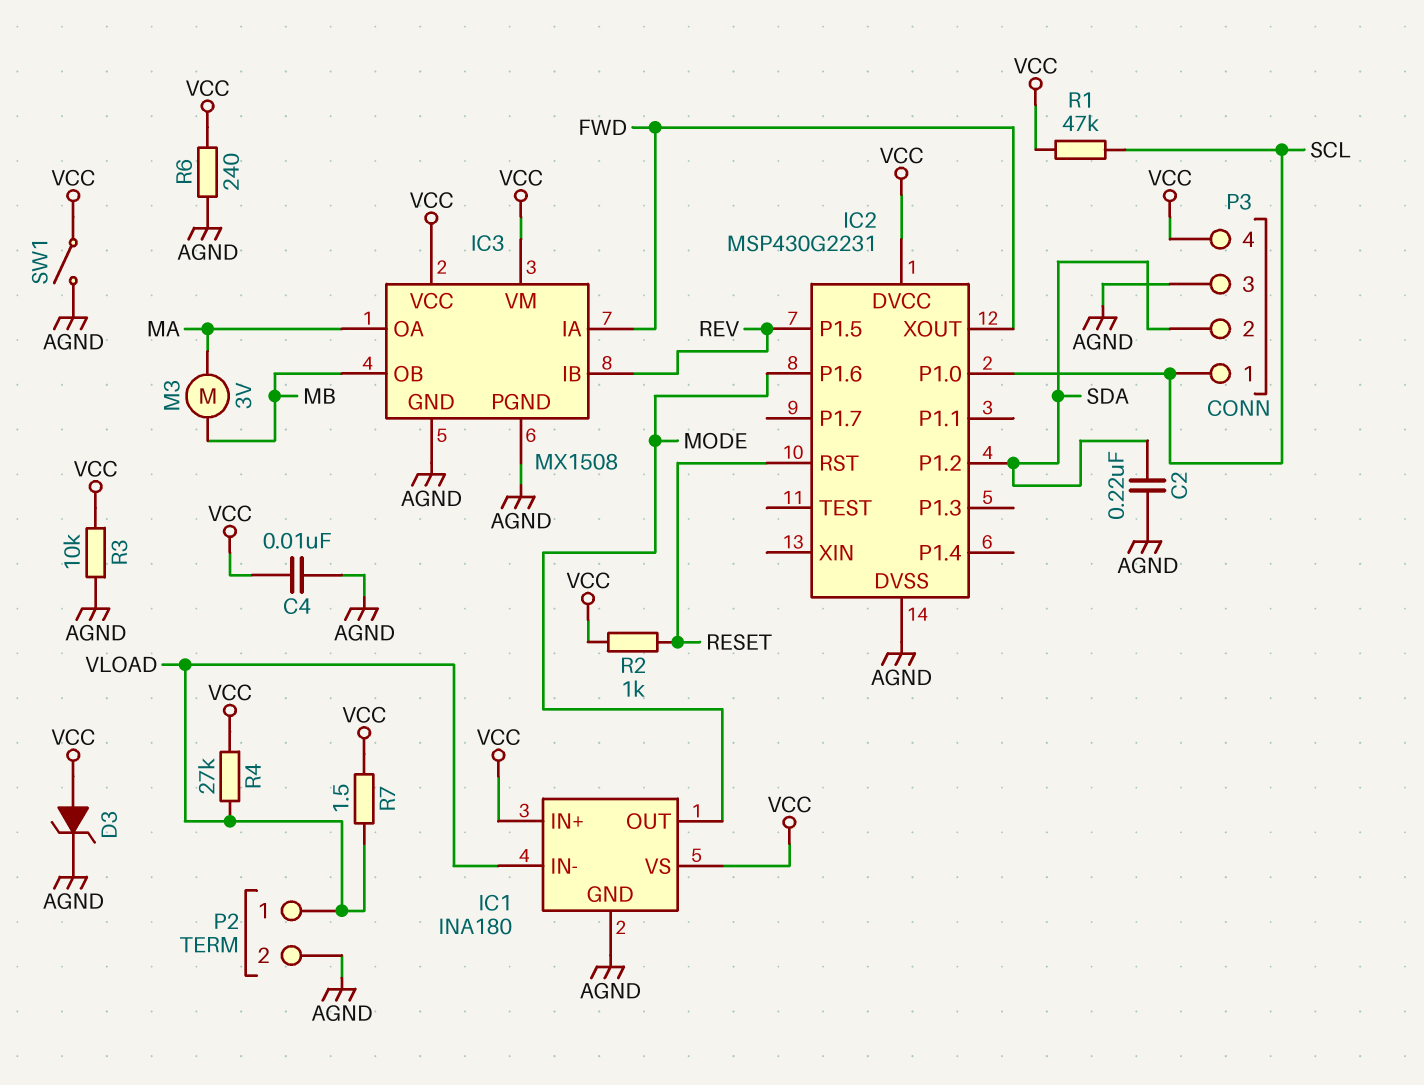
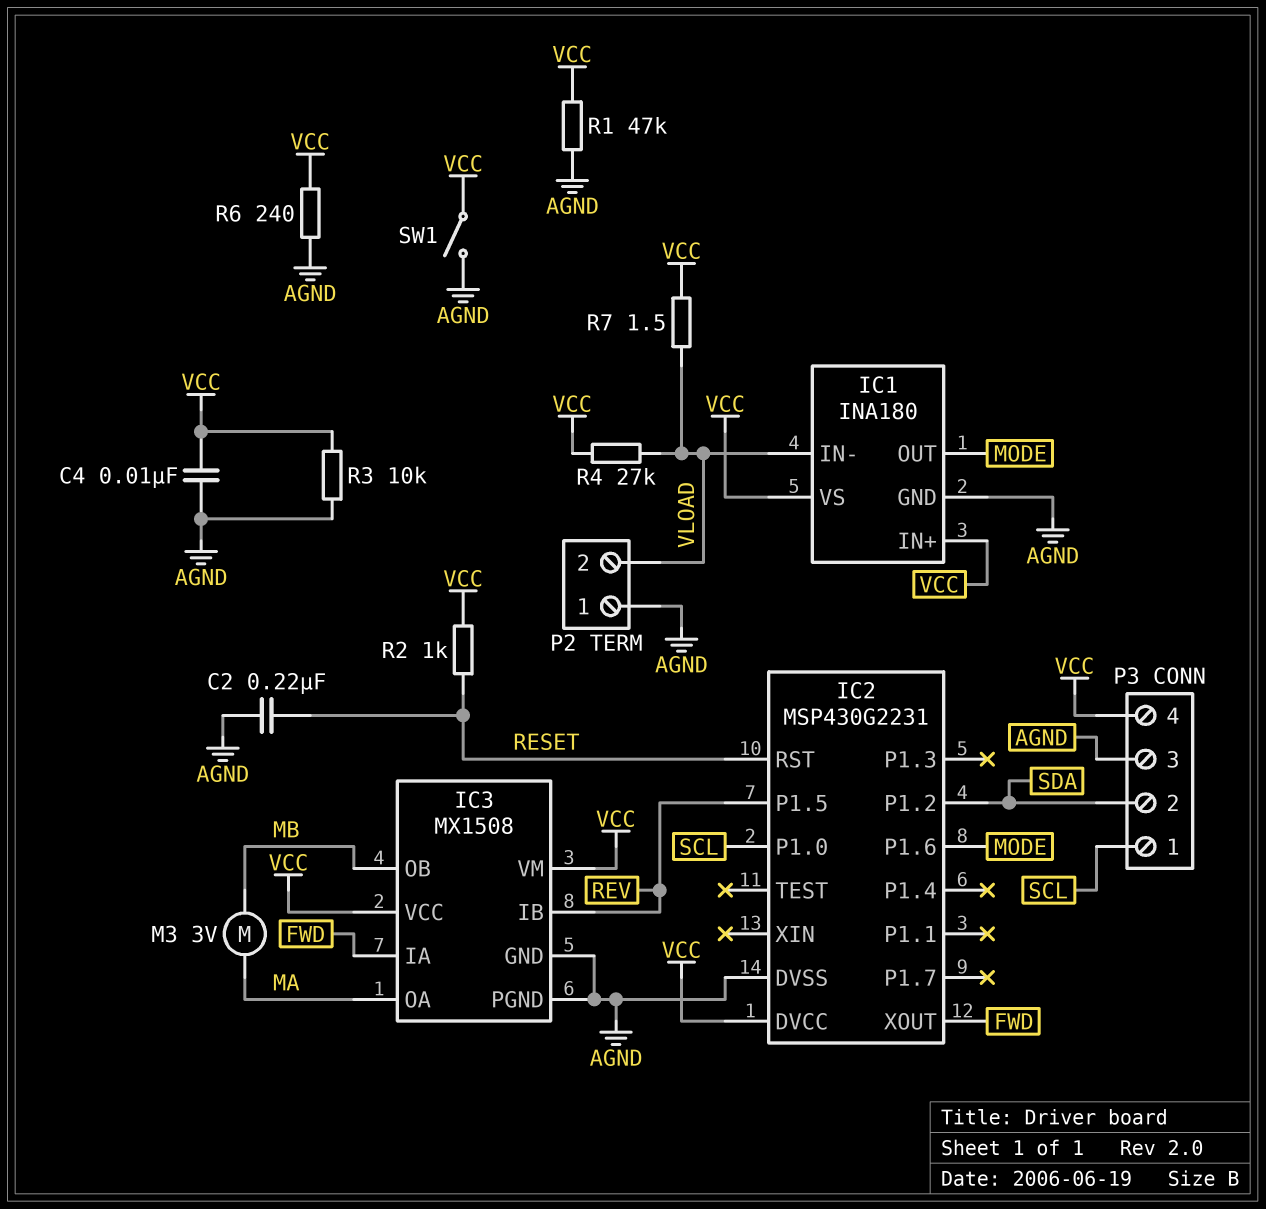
C2: 220nF (AGND, SDA) -> 220nF (AGND, RESET)
D3: zener (A VCC, K AGND) -> none
P2 pin 1: VLOAD -> AGND
P2 pin 2: AGND -> VLOAD
R1: 47k (SCL, VCC) -> 47k (AGND, VCC)

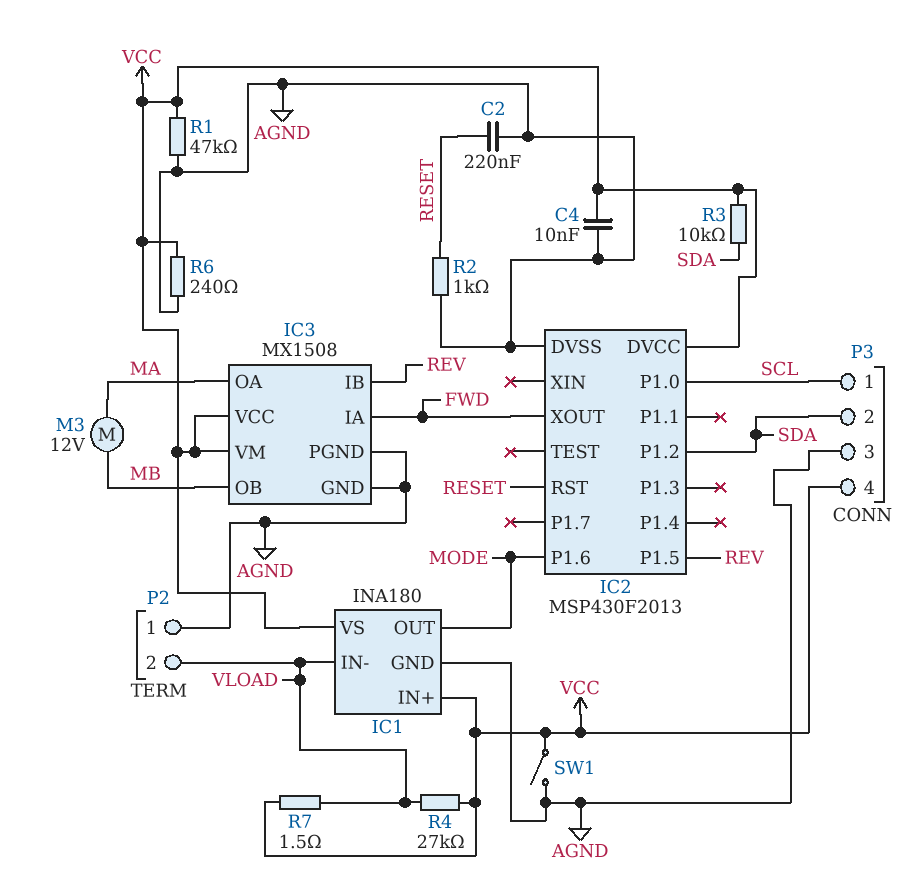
IC2: MSP430G2231 -> MSP430F2013
M3: motor 3V (MA, MB) -> motor 12V (MA, MB)
R2: 1k (RESET, VCC) -> 1k (AGND, RESET)
R3: 10k (AGND, VCC) -> 10k (SDA, VCC)

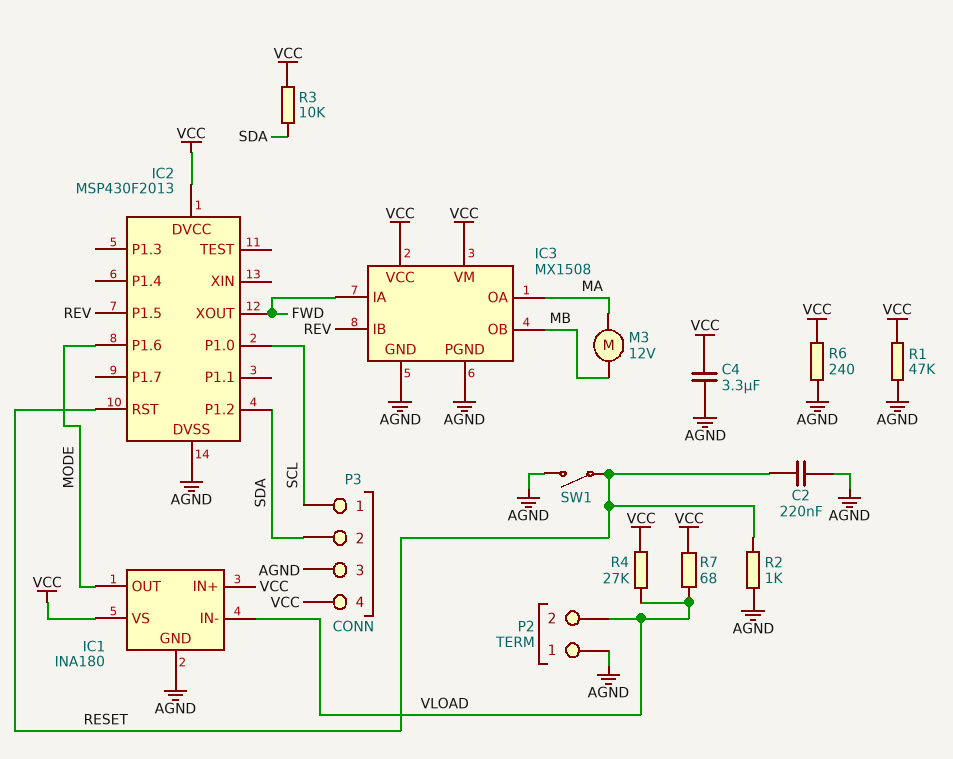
C4: 10nF (AGND, VCC) -> 3.3uF (AGND, VCC)
R7: 1.5 (VCC, VLOAD) -> 68 (VCC, VLOAD)
SW1: switch (AGND, VCC) -> switch (AGND, RESET)

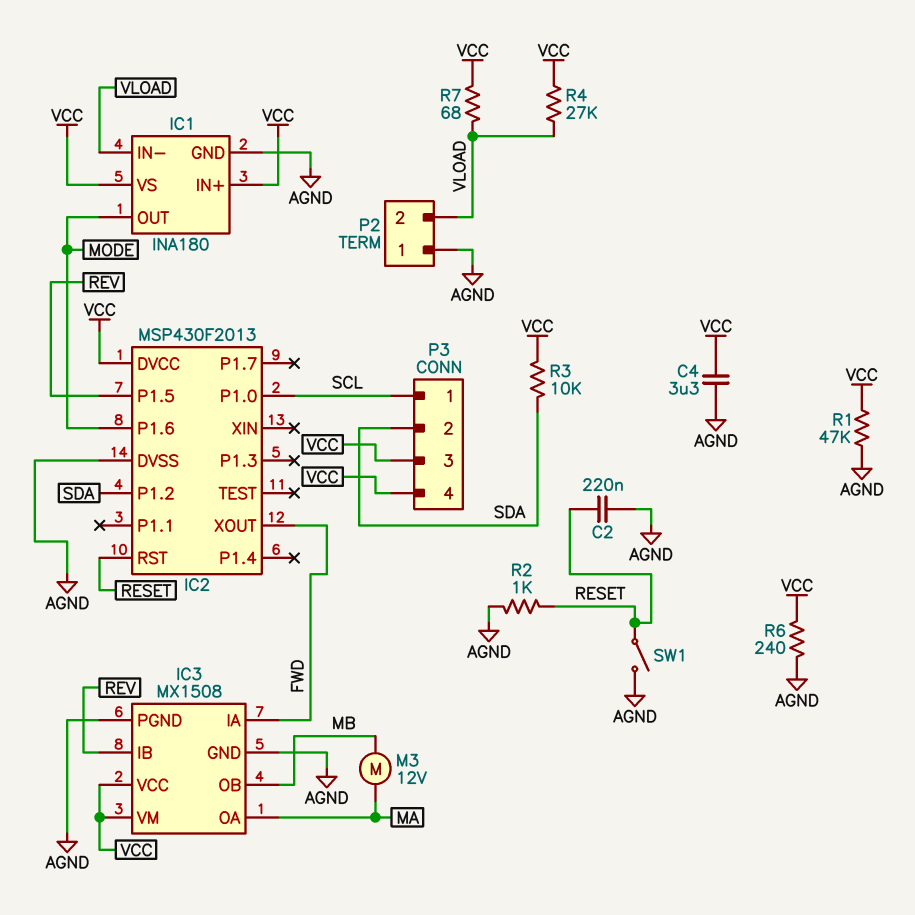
P3 pin 3: AGND -> VCC

